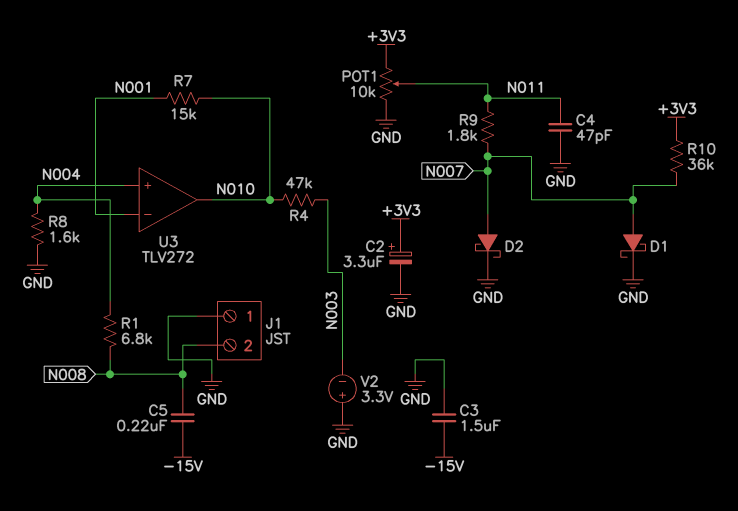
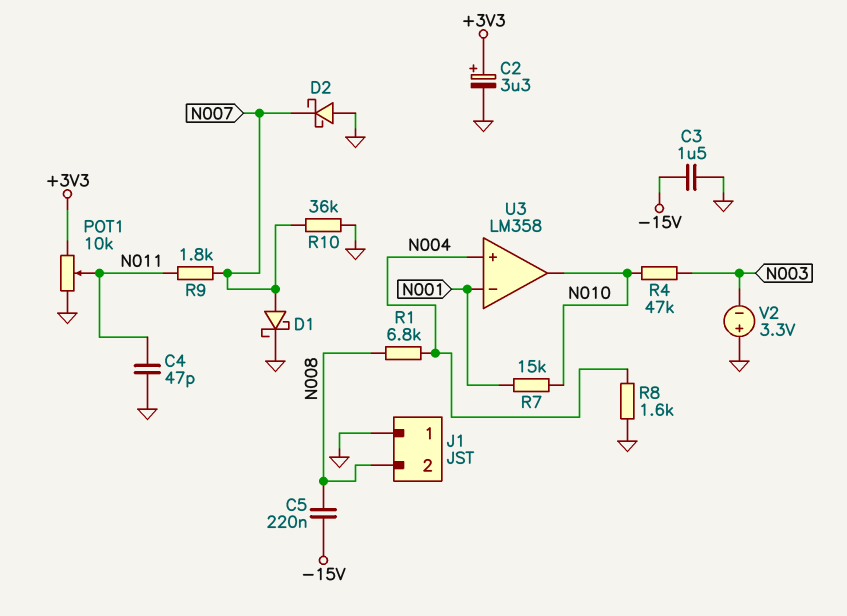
D2: schottky (A N007, K GND) -> schottky (A GND, K N007)
R10: 36k (+3V3, N007) -> 36k (GND, N007)
U3: TLV272 -> LM358

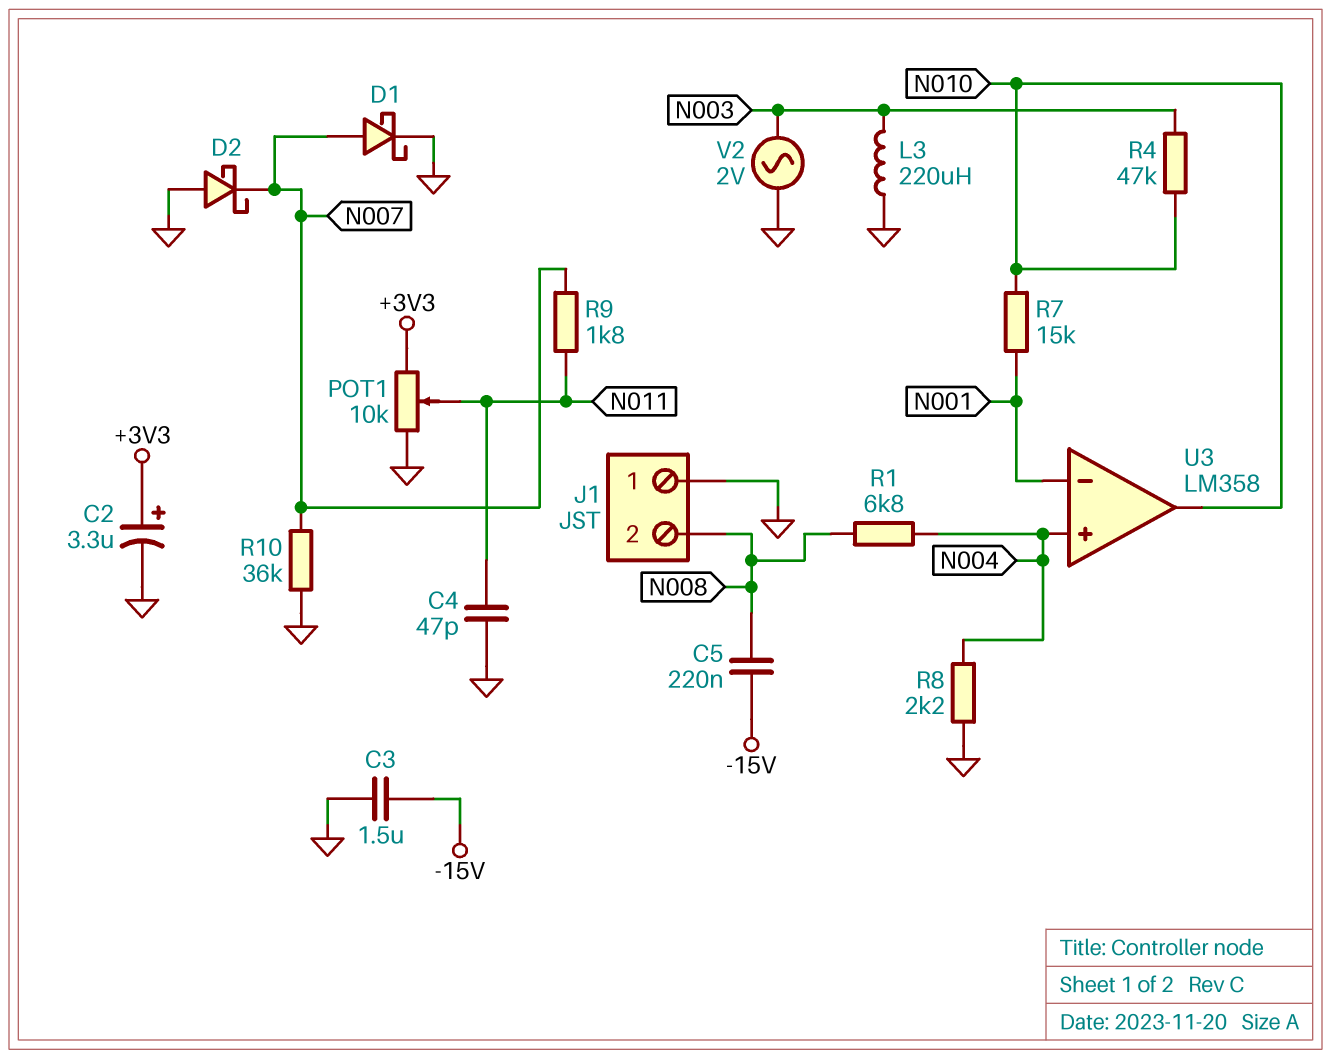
L3: none -> 220uH (GND, N003)
R8: 1.6k (GND, N004) -> 2.2k (GND, N004)
V2: 3.3V (plus GND, minus N003) -> AC 2V (GND, N003)

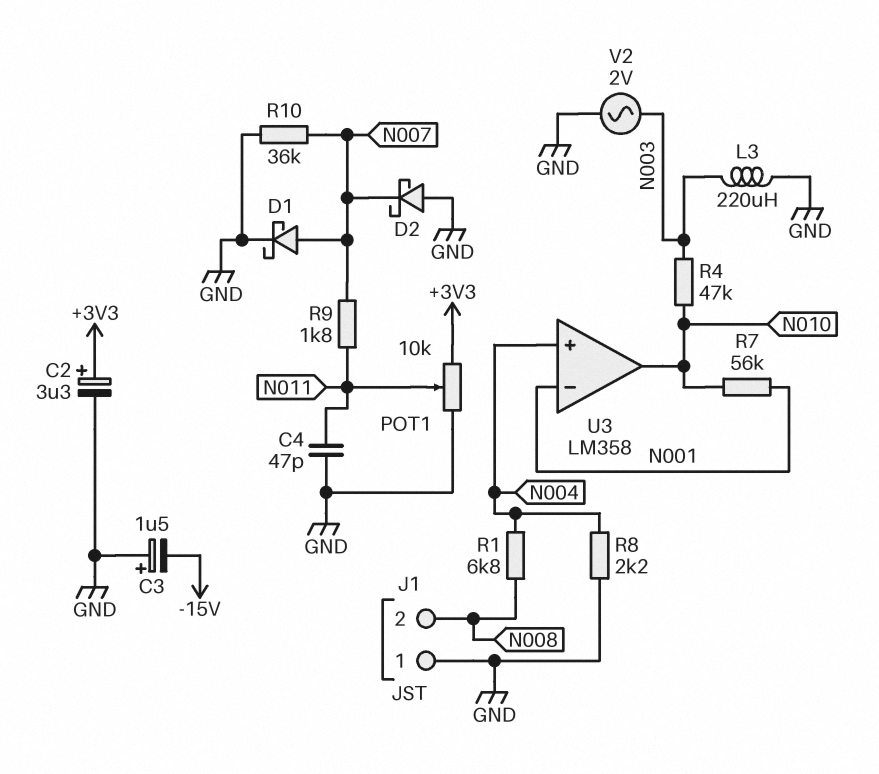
C3: 1.5uF (-15V, GND) -> 1.5uF (plus GND, minus -15V)
C5: 220nF (-15V, N008) -> none
R7: 15k (N001, N010) -> 56k (N001, N010)

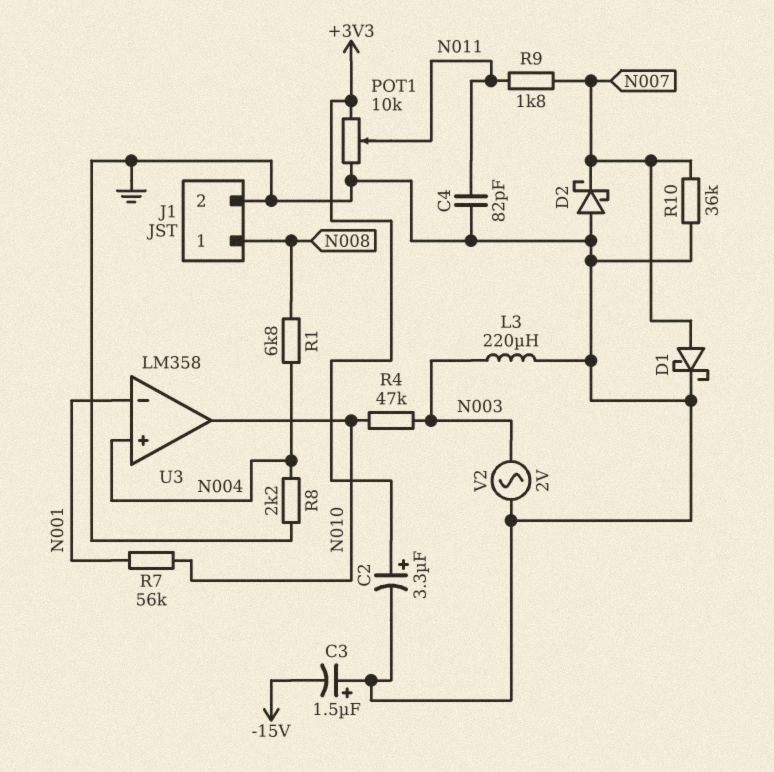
C4: 47pF (GND, N011) -> 82pF (GND, N011)
J1 pin 1: GND -> N008
J1 pin 2: N008 -> GND

